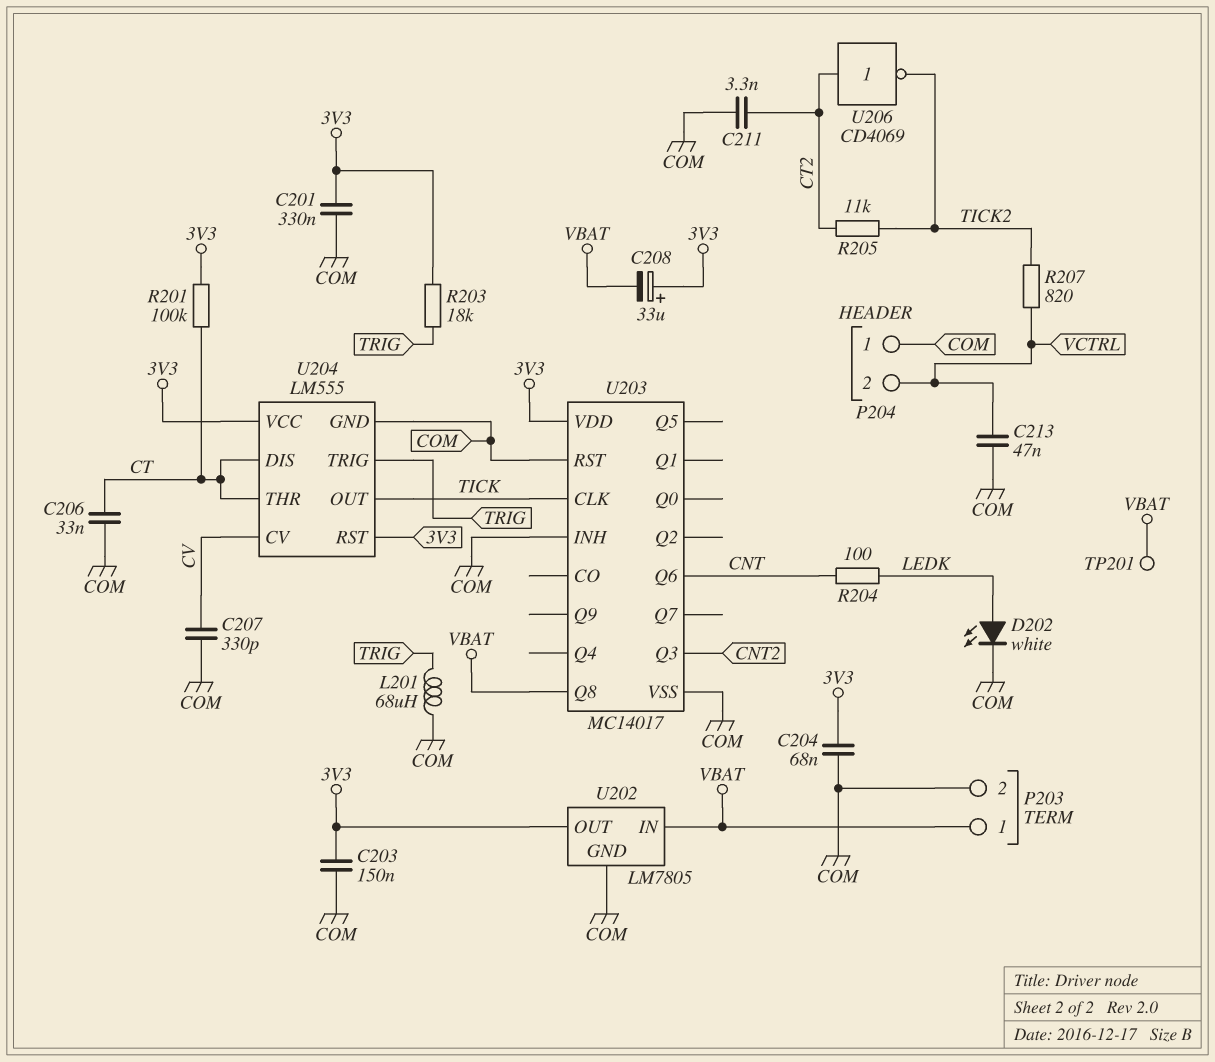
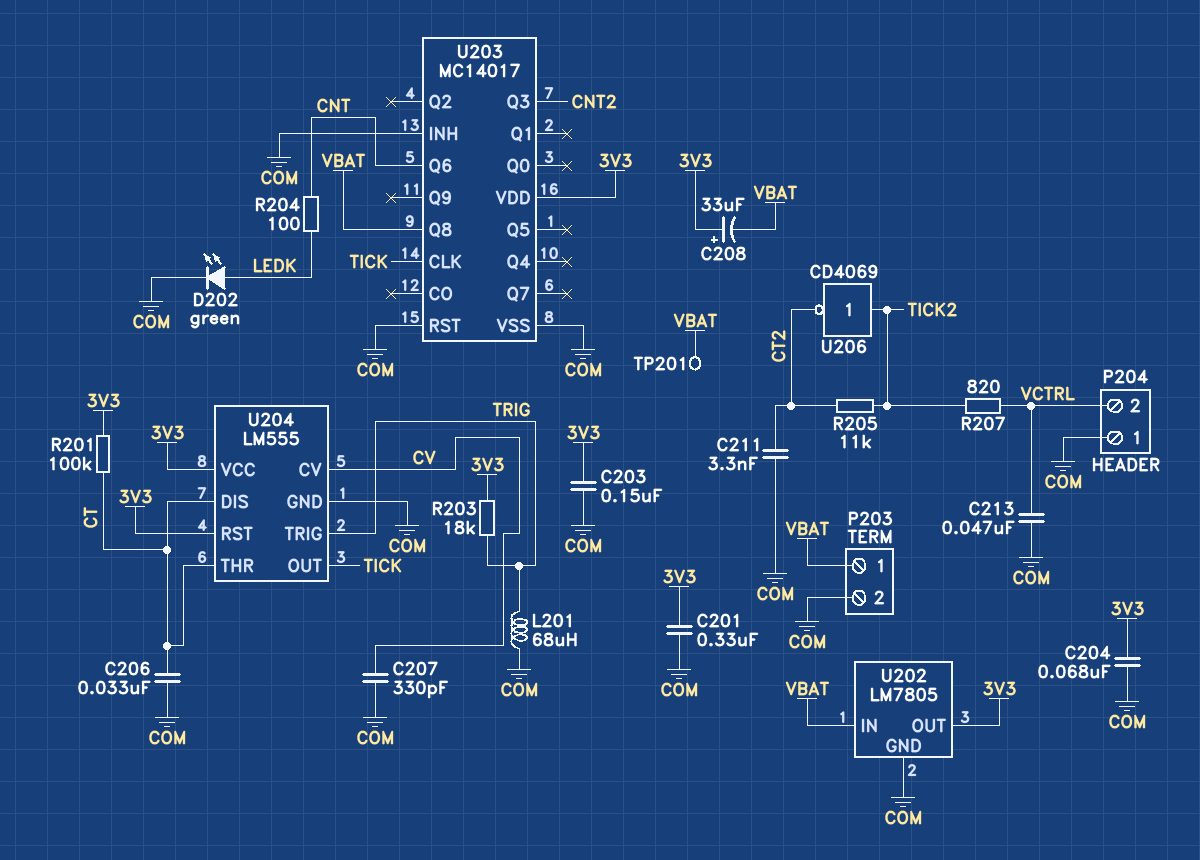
D202: LED white (A LEDK, K COM) -> LED green (A LEDK, K COM)
U206: NOT CD4069 (in CT2, out TICK2) -> NOT CD4069 (in TICK2, out CT2)

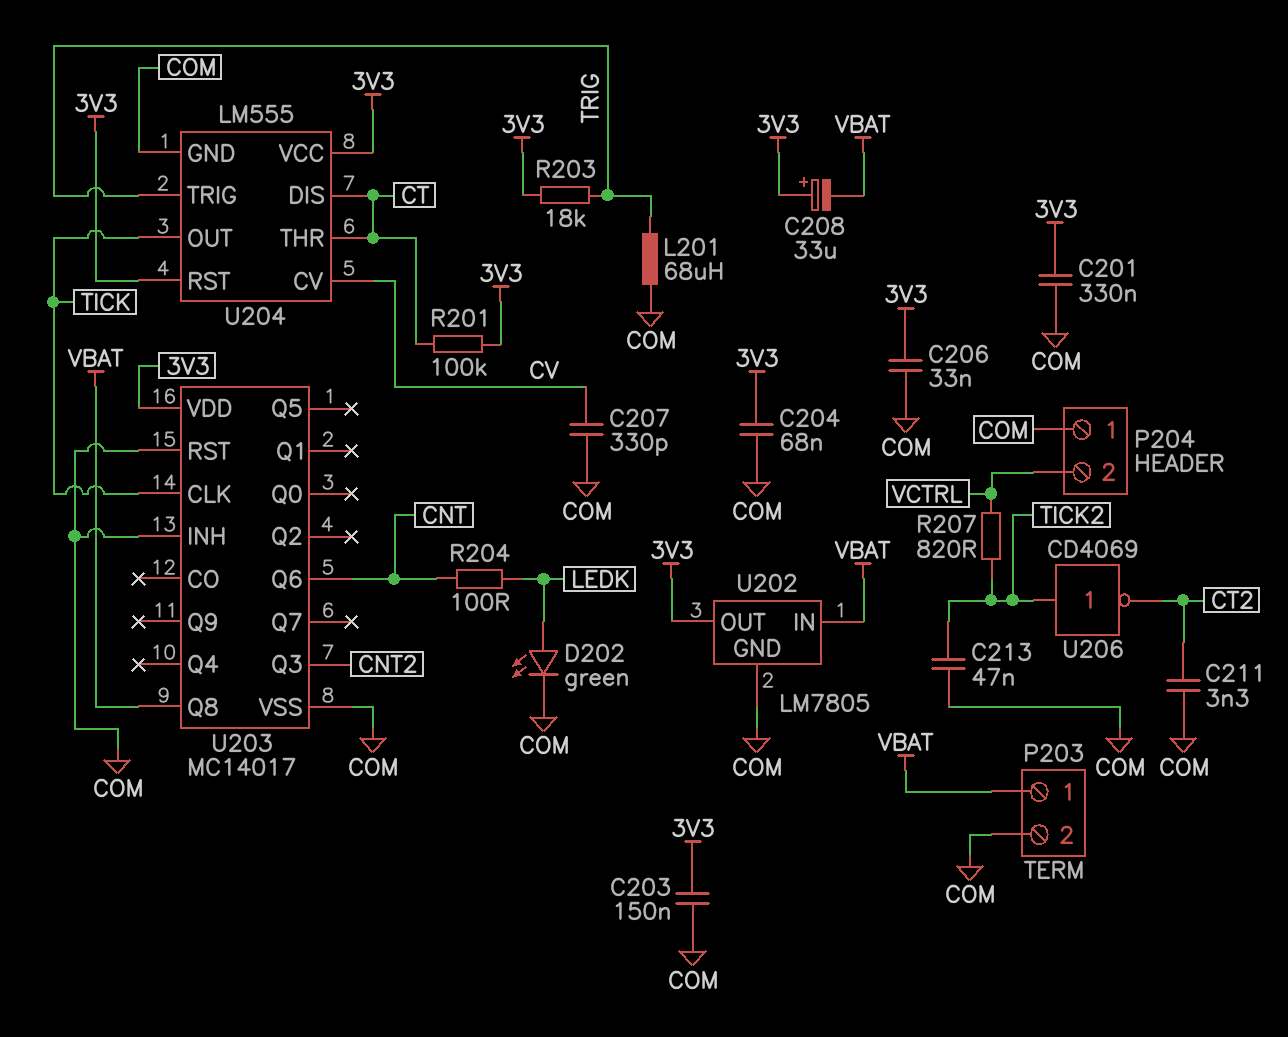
C206: 33nF (COM, CT) -> 33nF (3V3, COM)
C213: 47nF (COM, VCTRL) -> 47nF (COM, TICK2)
R205: 11k (CT2, TICK2) -> none
TP201: test point (VBAT) -> none

